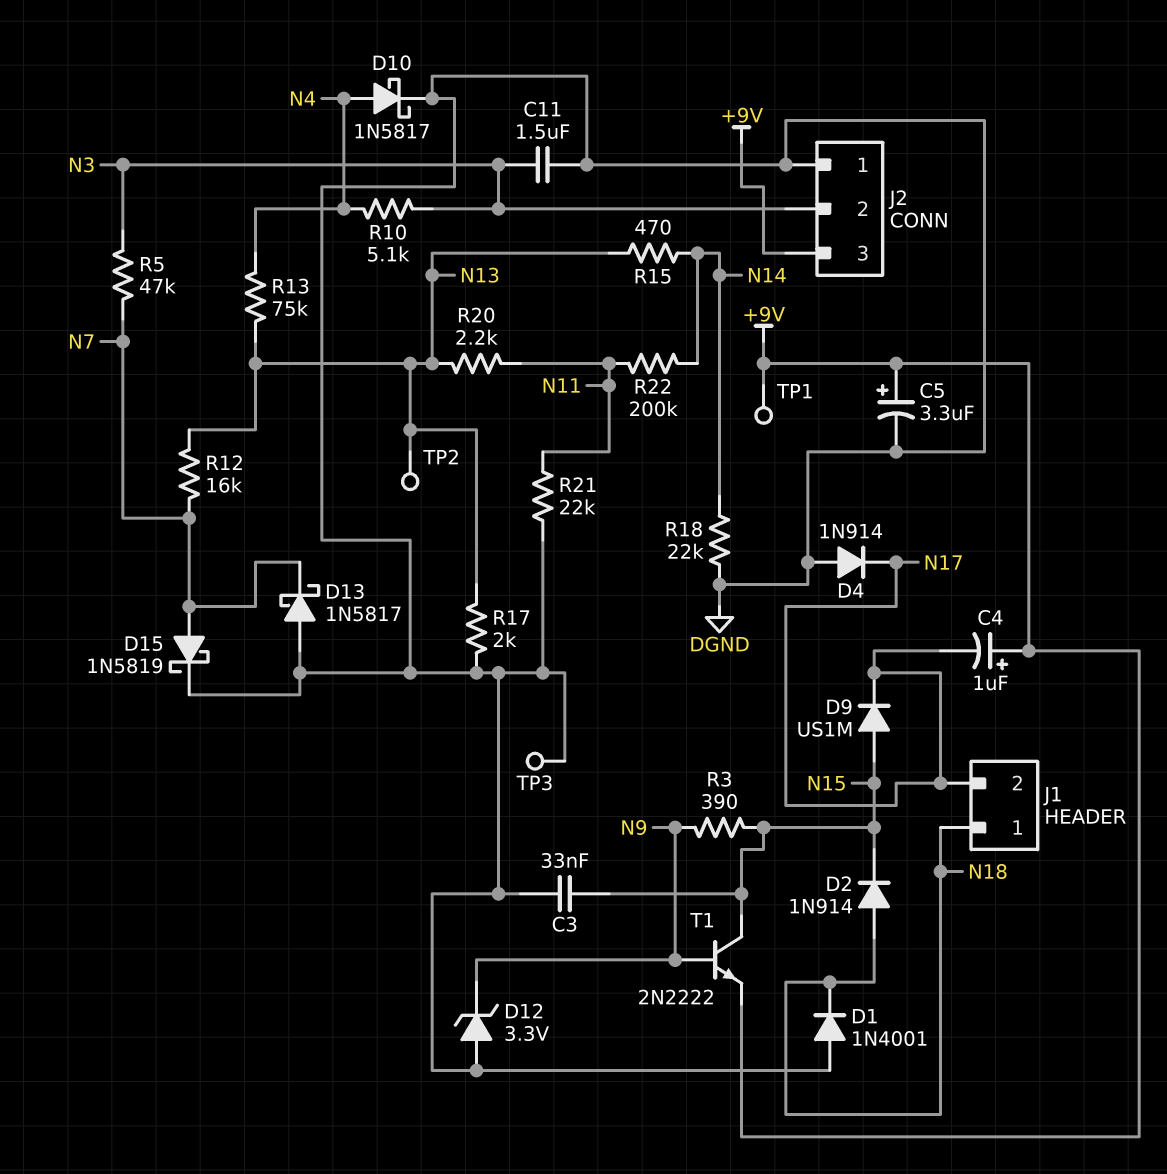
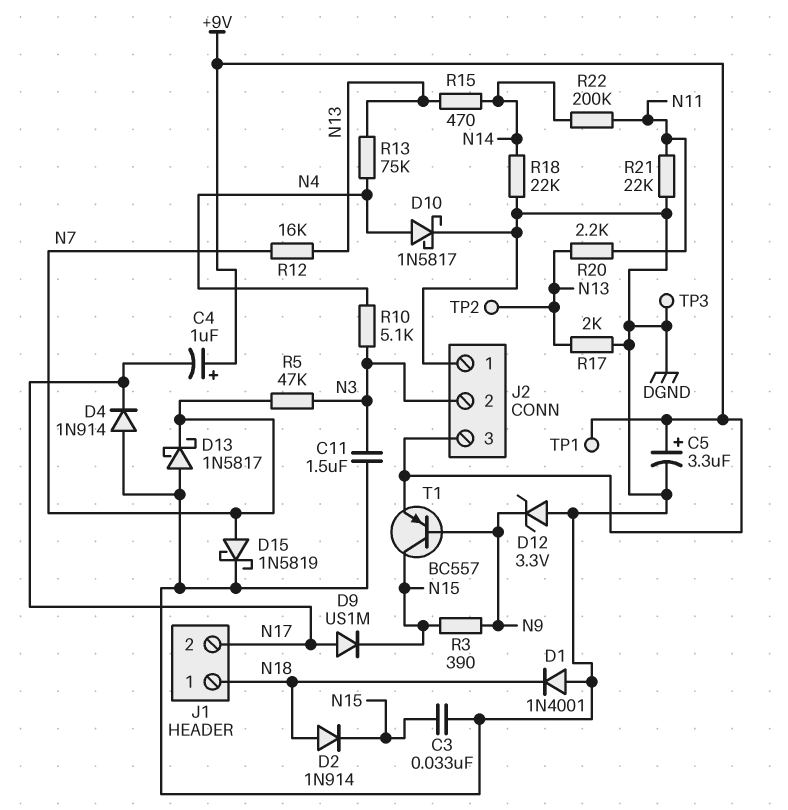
D9: diode US1M (A N15, K N17) -> diode US1M (A N17, K N15)
T1: NPN 2N2222 (B N9, C N15, E +9V) -> PNP BC557 (B N9, C N15, E +9V)

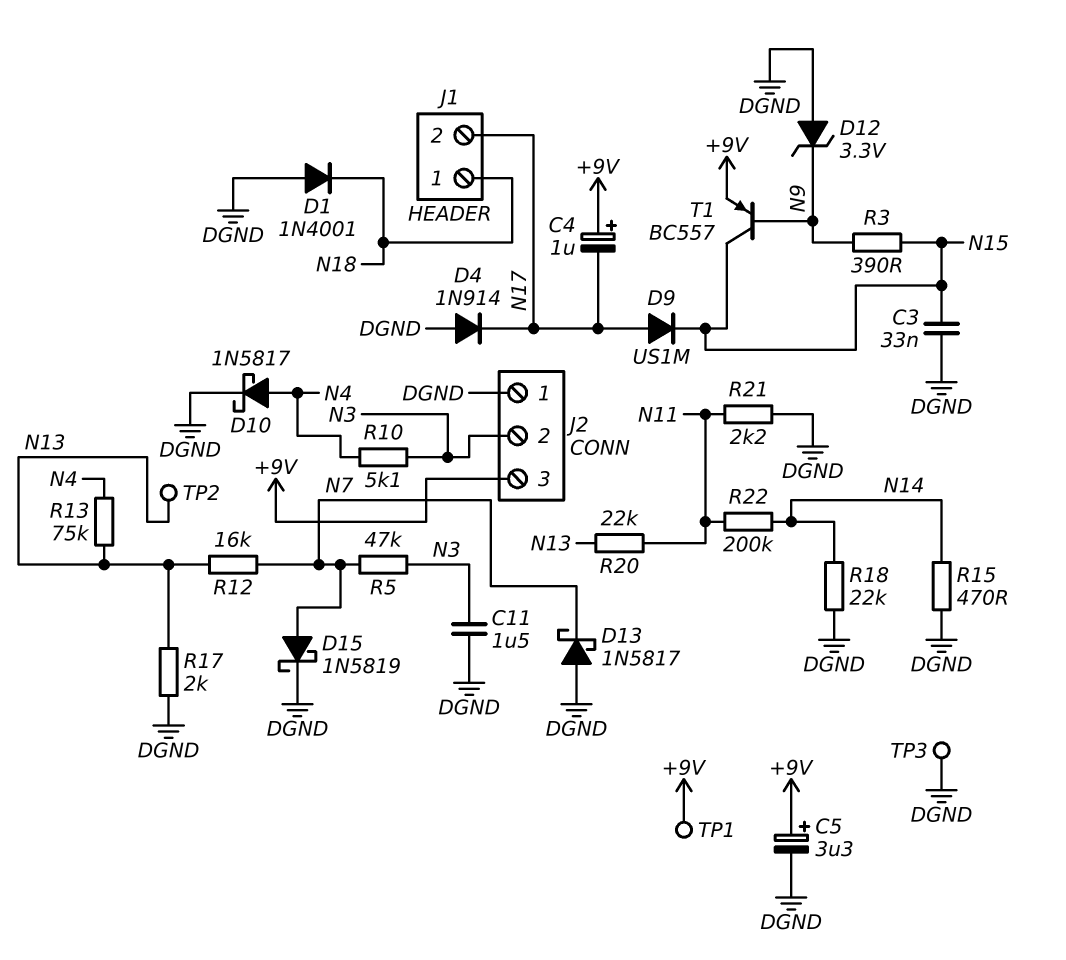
D2: diode 1N914 (A N18, K N15) -> none
R15: 470 (N13, N14) -> 470 (DGND, N14)
R20: 2.2k (N11, N13) -> 22k (N11, N13)
R21: 22k (DGND, N11) -> 2.2k (DGND, N11)

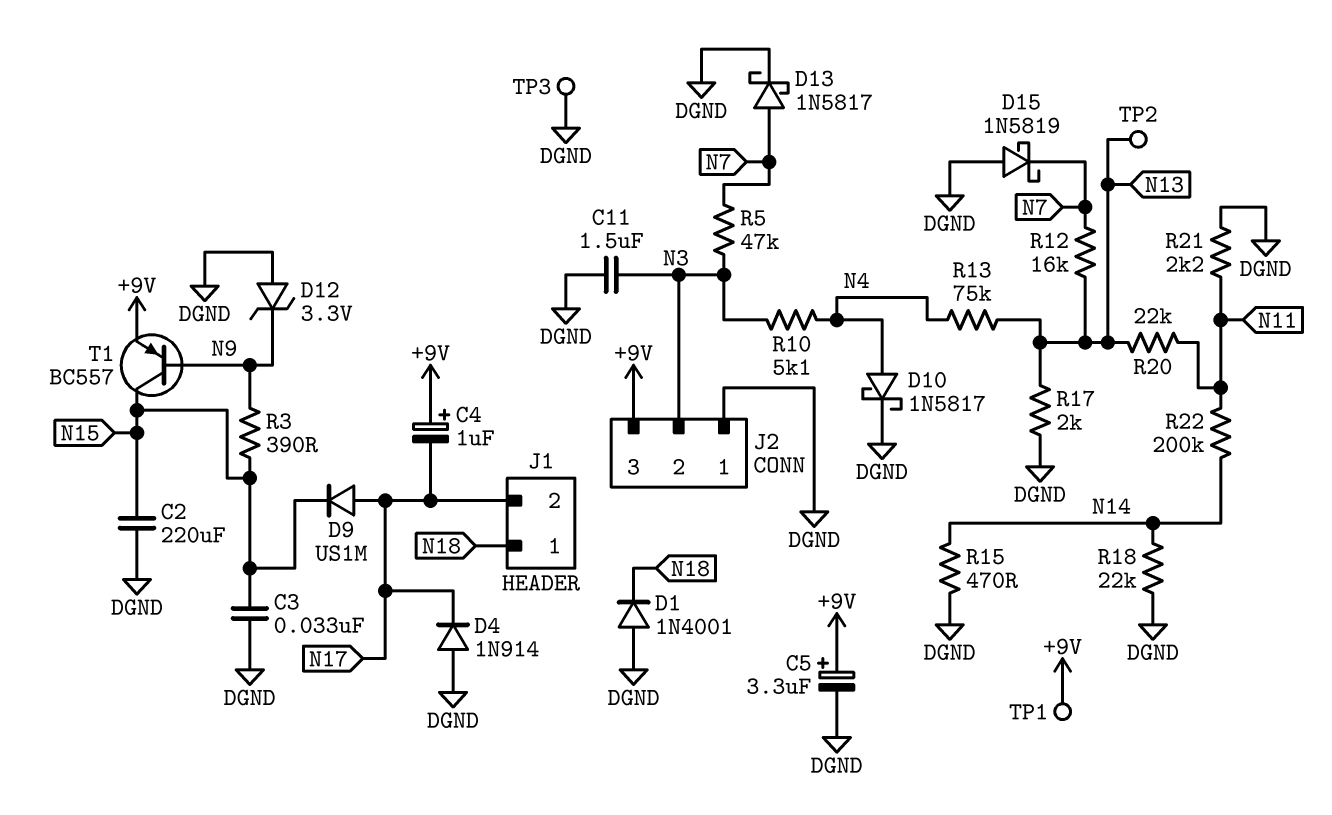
C2: none -> 220uF (DGND, N15)
D13: schottky 1N5817 (A DGND, K N7) -> schottky 1N5817 (A N7, K DGND)
D15: schottky 1N5819 (A N7, K DGND) -> schottky 1N5819 (A DGND, K N7)

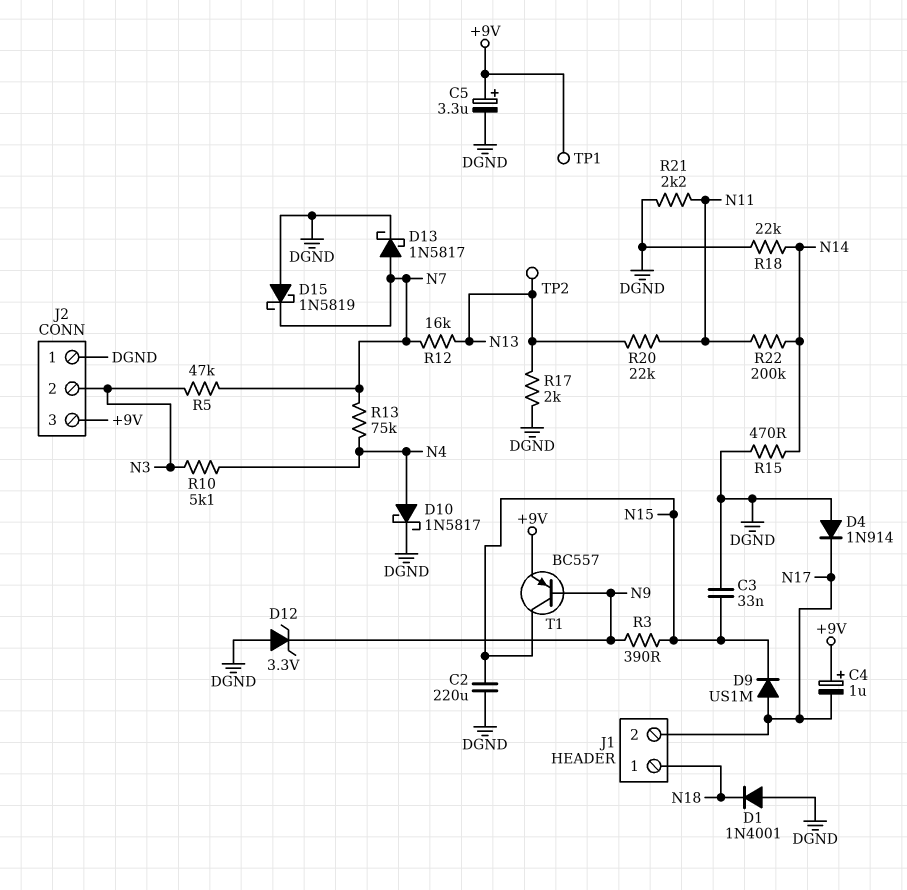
C11: 1.5uF (DGND, N3) -> none
R13: 75k (N4, N13) -> 75k (N4, N7)
TP3: test point (DGND) -> none

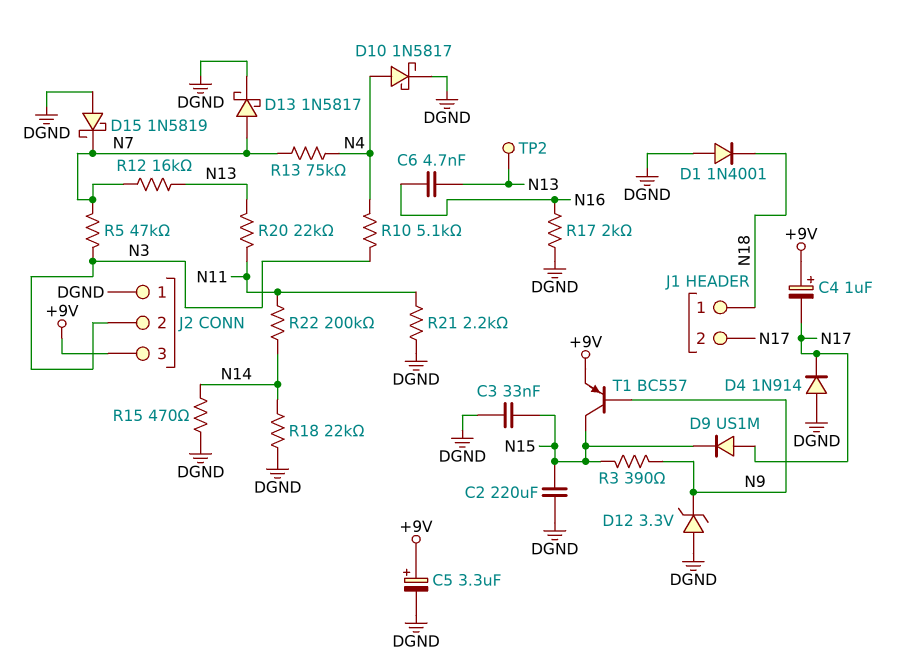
C6: none -> 4.7nF (N13, N16)
R17: 2k (DGND, N13) -> 2k (DGND, N16)
TP1: test point (+9V) -> none

